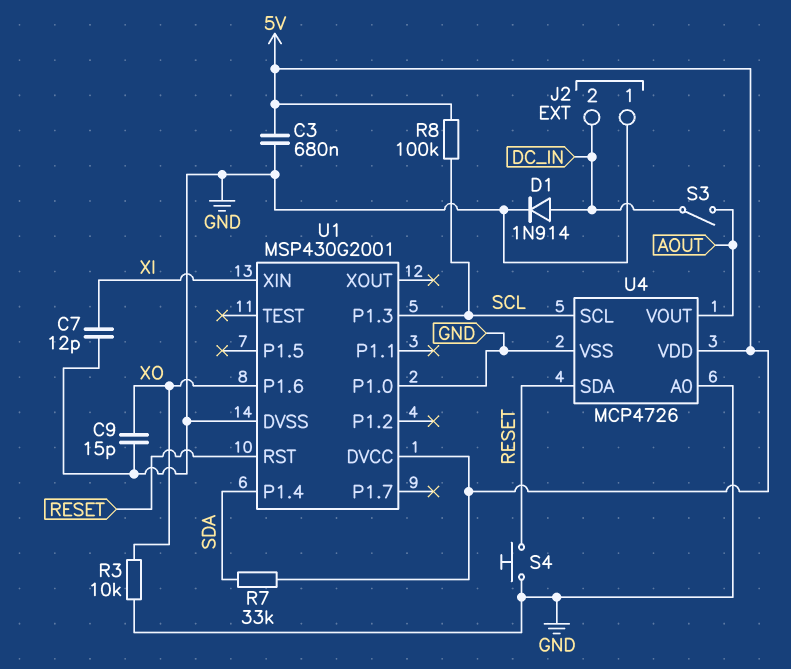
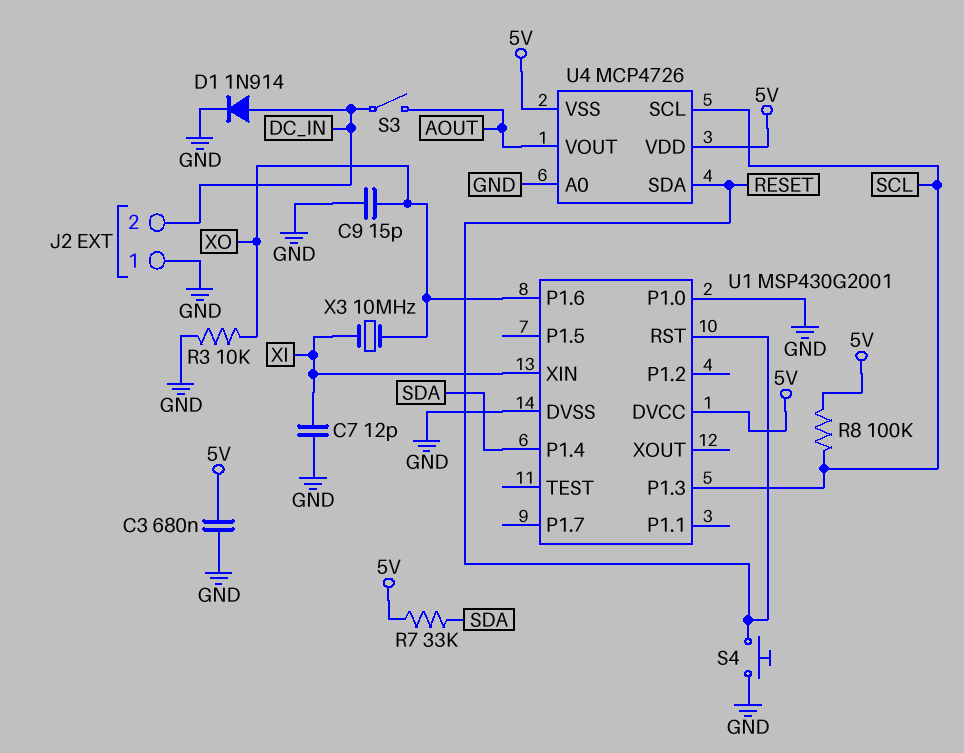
U4 pin VSS: GND -> 5V
X3: none -> 10MHz (XI, XO)

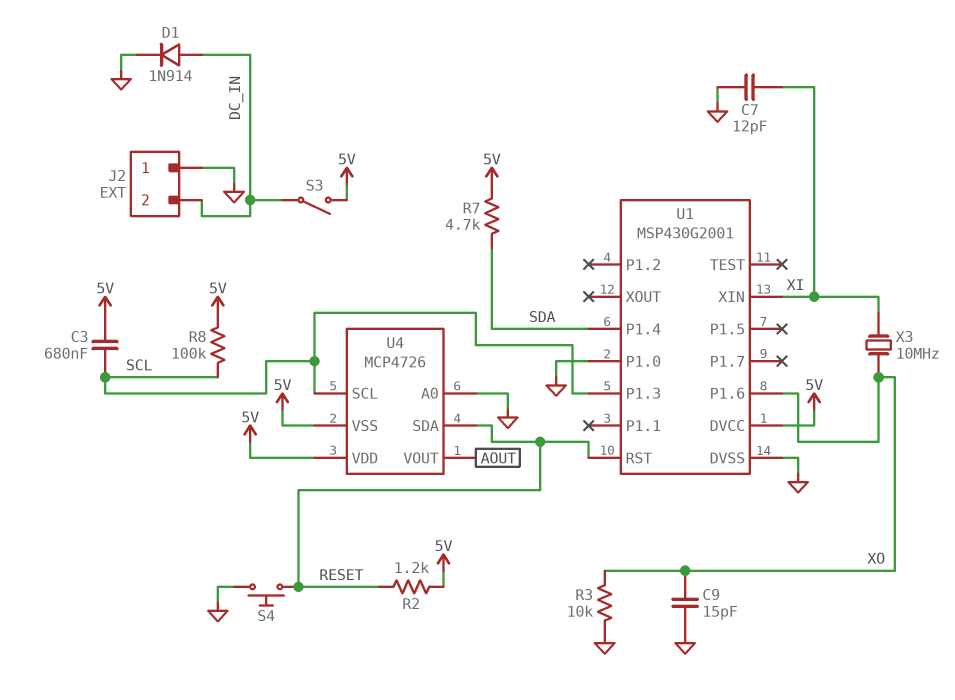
C3: 680nF (5V, GND) -> 680nF (5V, SCL)
R2: none -> 1.2k (5V, RESET)
R7: 33k (5V, SDA) -> 4.7k (5V, SDA)
S3: switch (AOUT, DC_IN) -> switch (5V, DC_IN)

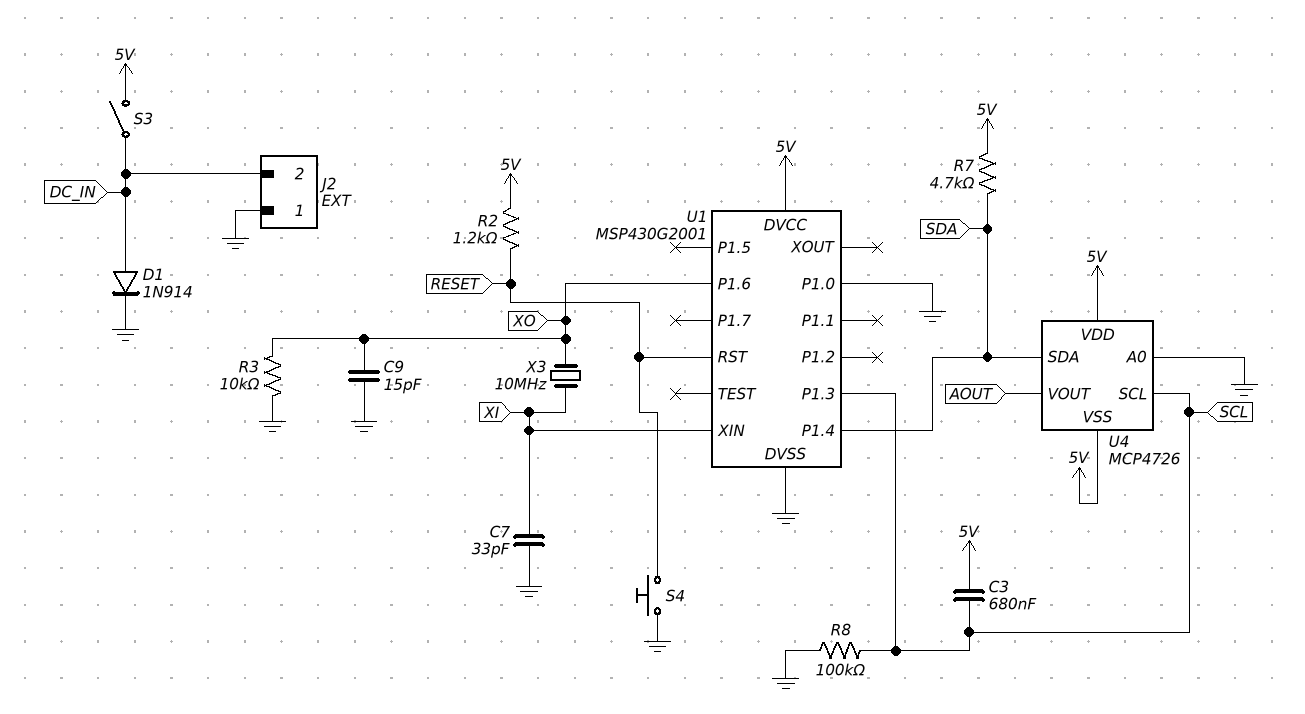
C7: 12pF (GND, XI) -> 33pF (GND, XI)
R8: 100k (5V, SCL) -> 100k (GND, SCL)
U4 pin SDA: RESET -> SDA

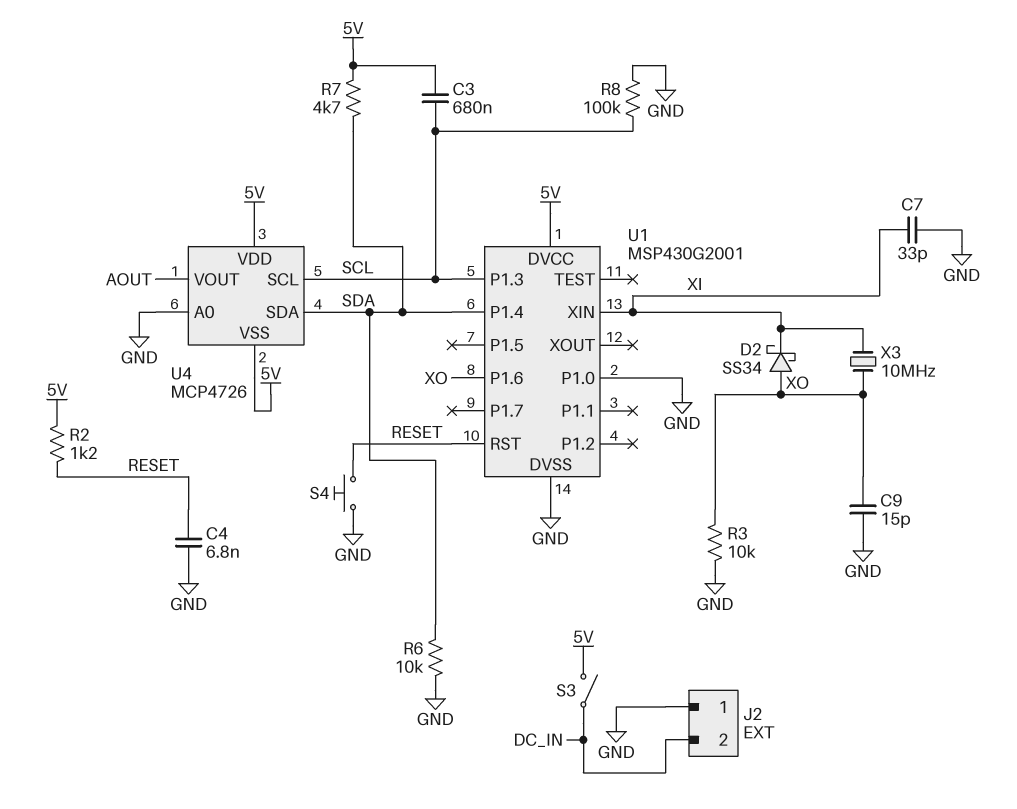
C4: none -> 6.8nF (GND, RESET)
D1: diode 1N914 (A DC_IN, K GND) -> none
D2: none -> schottky SS34 (A XO, K XI)
R6: none -> 10k (GND, SDA)

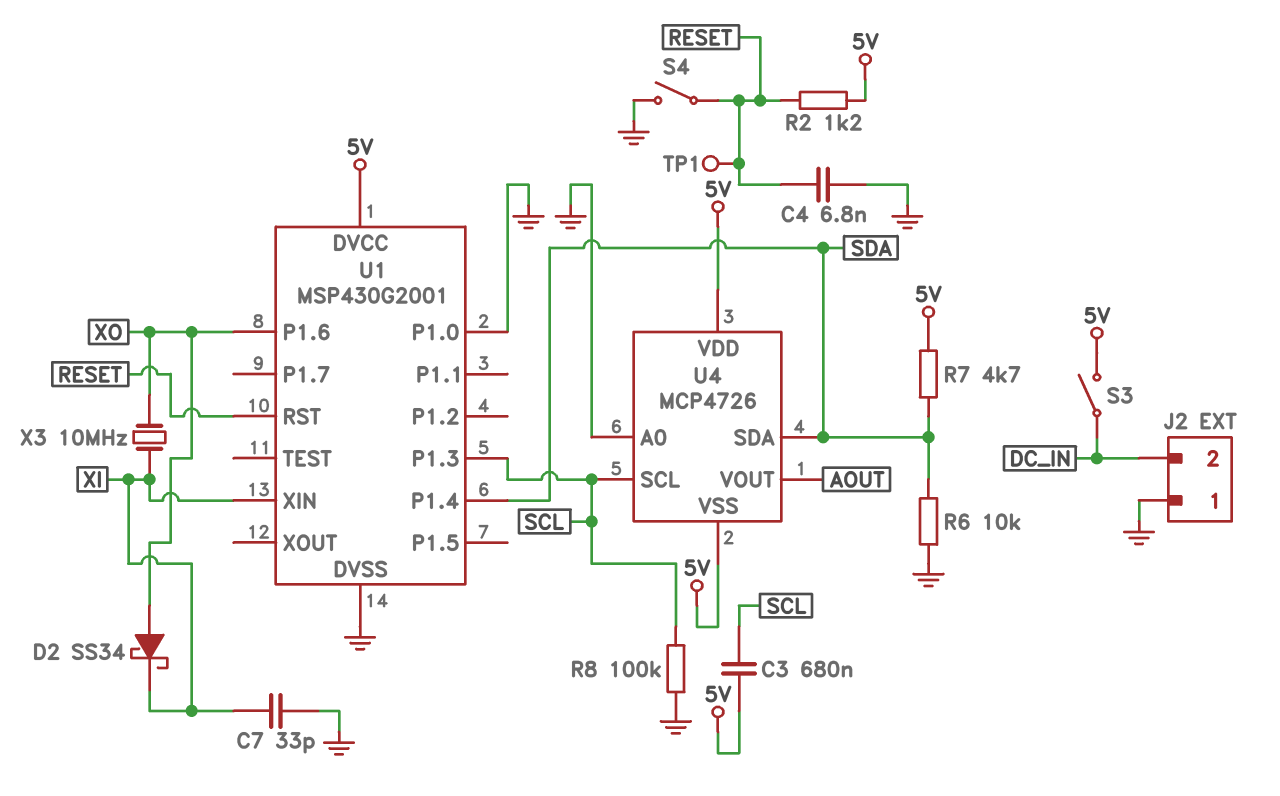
C9: 15pF (GND, XO) -> none
R3: 10k (GND, XO) -> none
S4: button (GND, RESET) -> switch (GND, RESET)
TP1: none -> test point (RESET)

